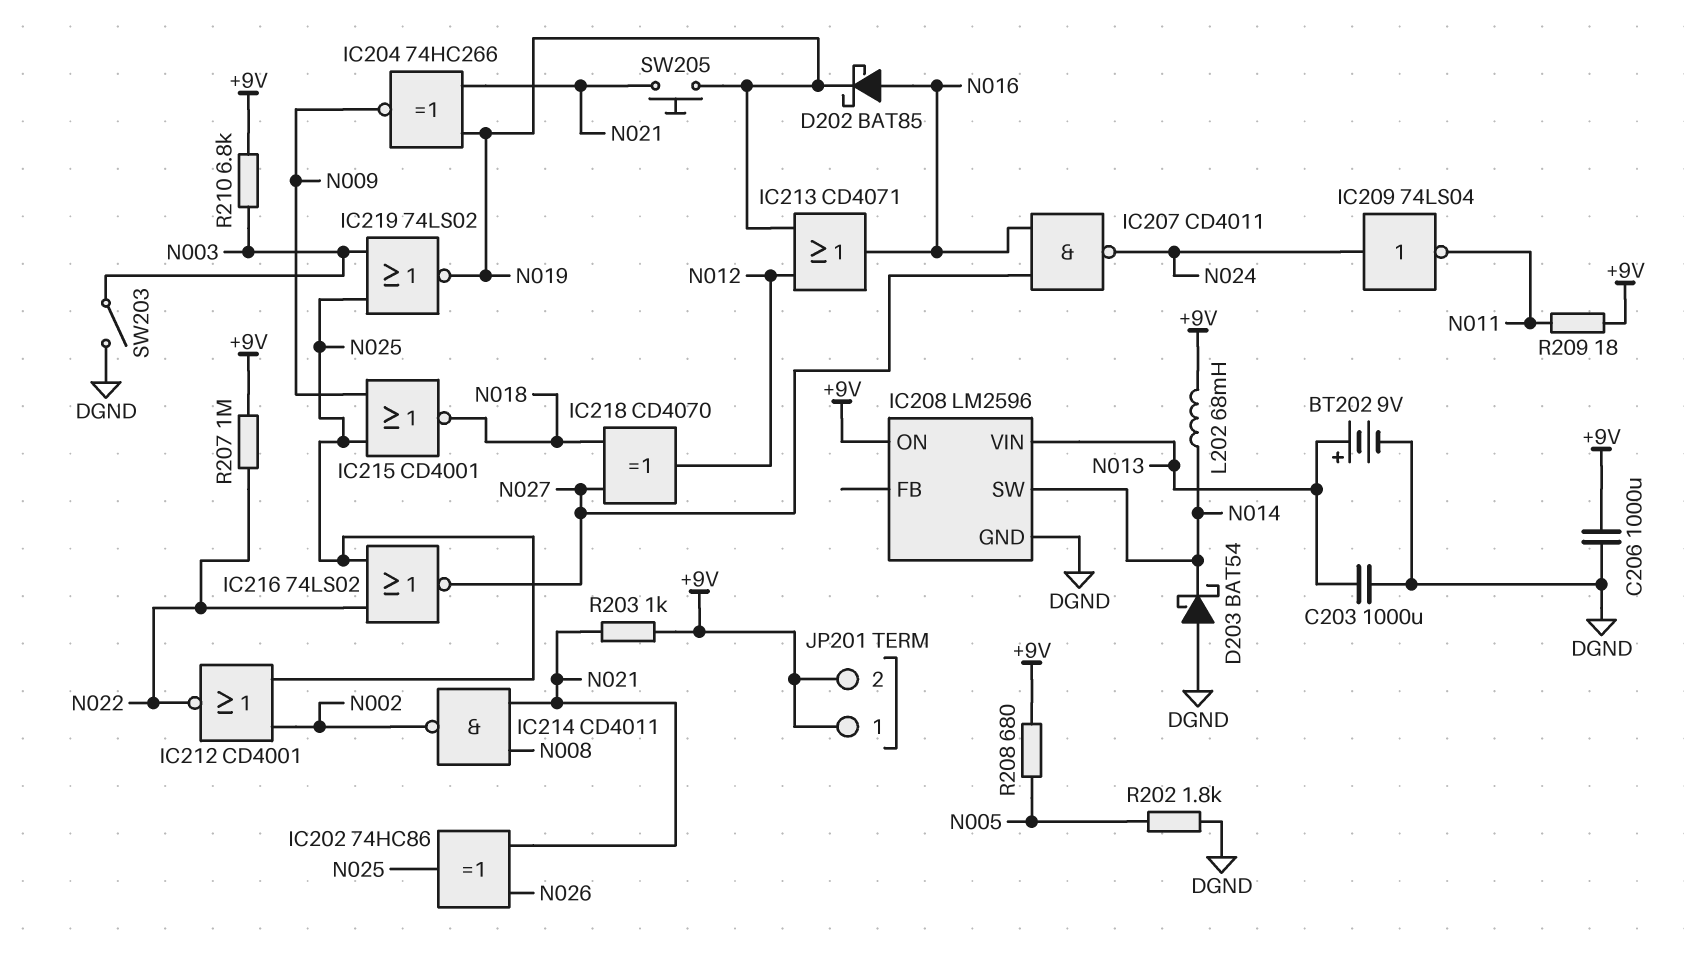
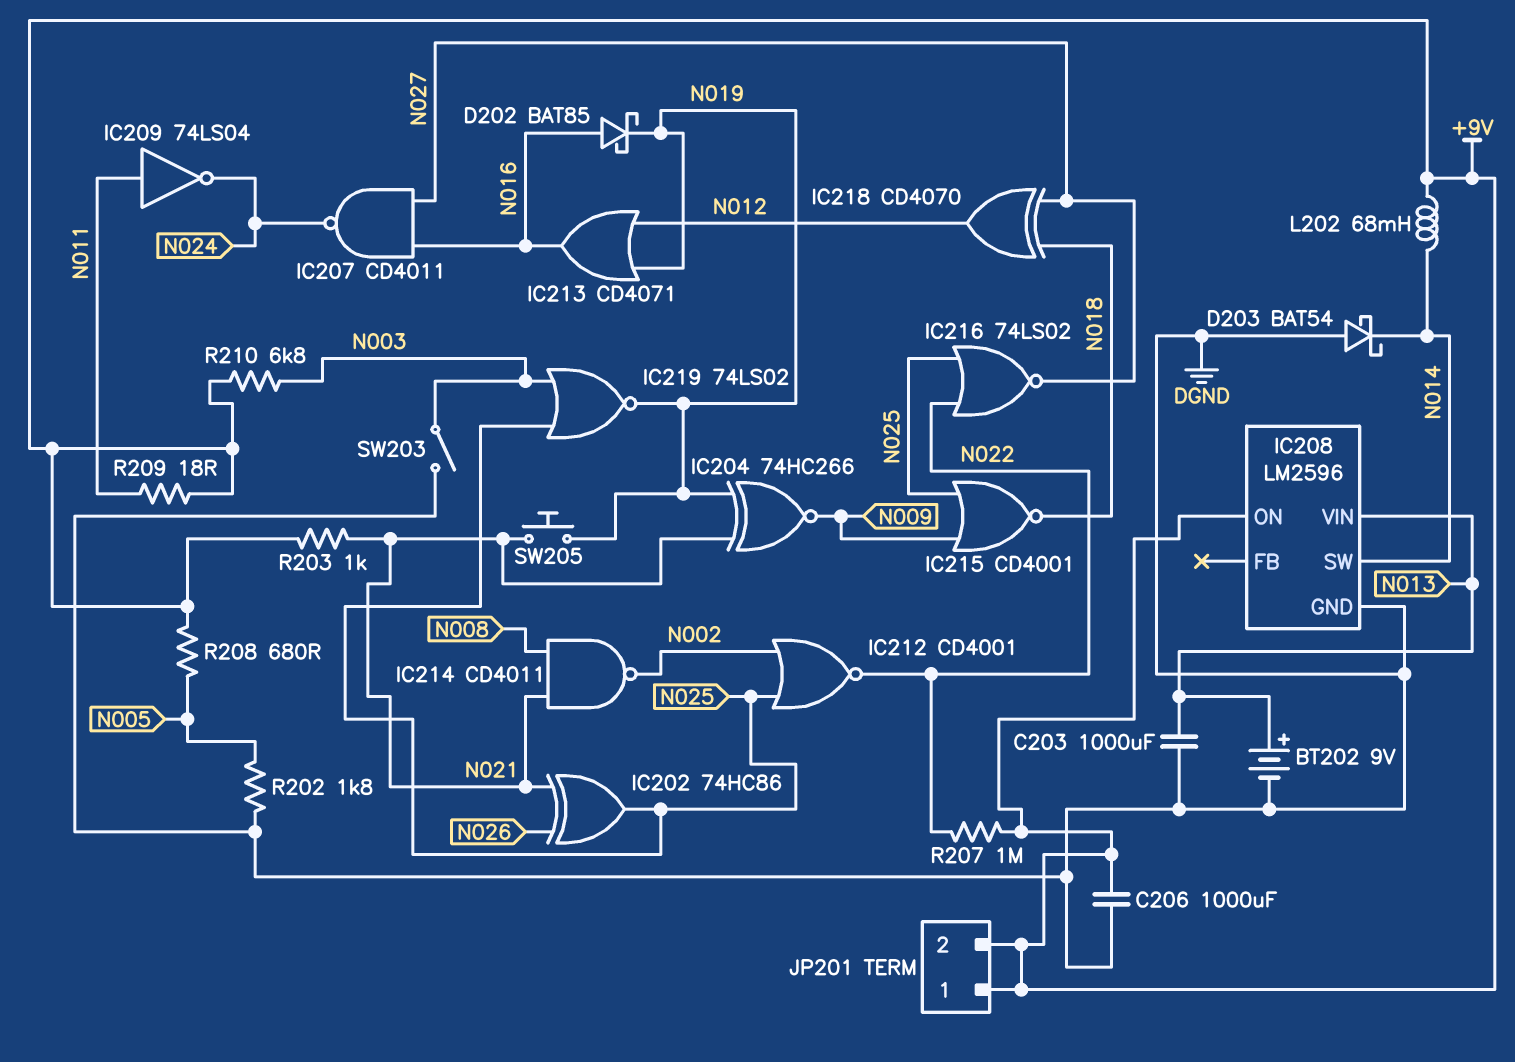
IC209: NOT 74LS04 (in N024, out N011) -> NOT 74LS04 (in N011, out N024)

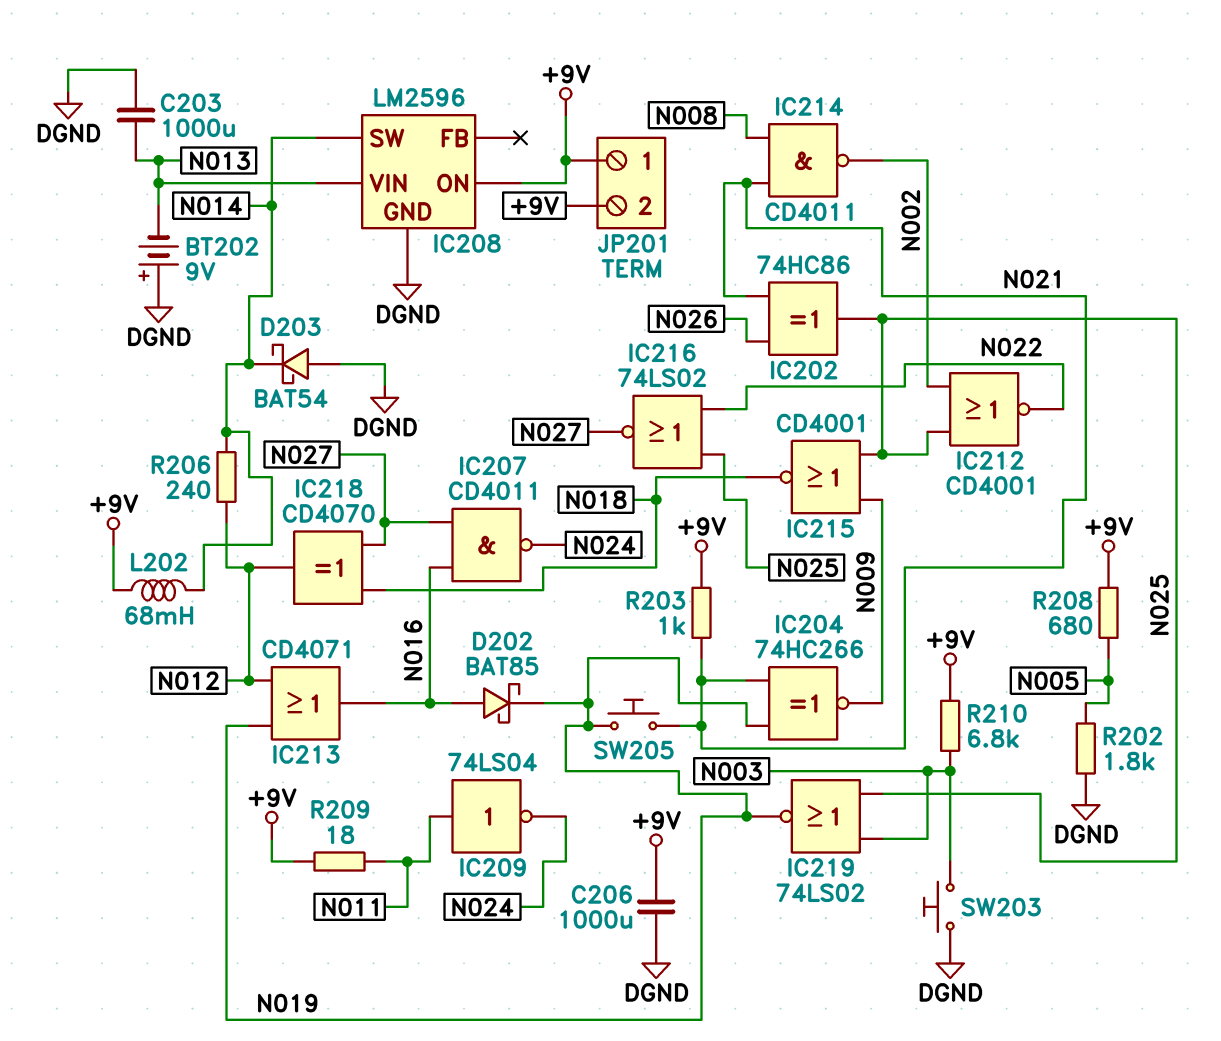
BT202: 9V (plus N013, minus DGND) -> 9V (plus DGND, minus N013)
R206: none -> 240 (N012, N014)
R207: 1M (+9V, N022) -> none
SW203: switch (DGND, N003) -> button (DGND, N003)

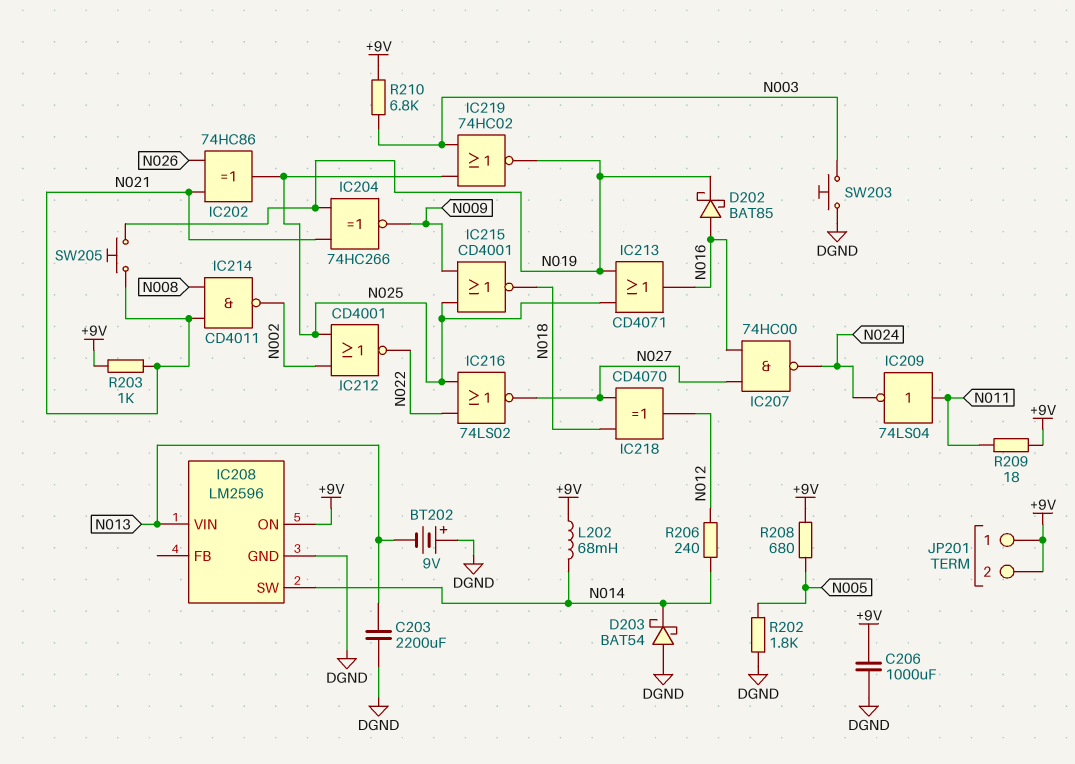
C203: 1000uF (DGND, N013) -> 2200uF (DGND, N013)
IC207: NAND CD4011 (in N016, in N027, out N024) -> NAND 74HC00 (in N016, in N027, out N024)
IC213: OR CD4071 (in N012, in N019, out N016) -> OR CD4071 (in N019, in N025, out N016)
IC219: NOR 74LS02 (in N003, in N025, out N019) -> NOR 74HC02 (in N003, in N025, out N019)

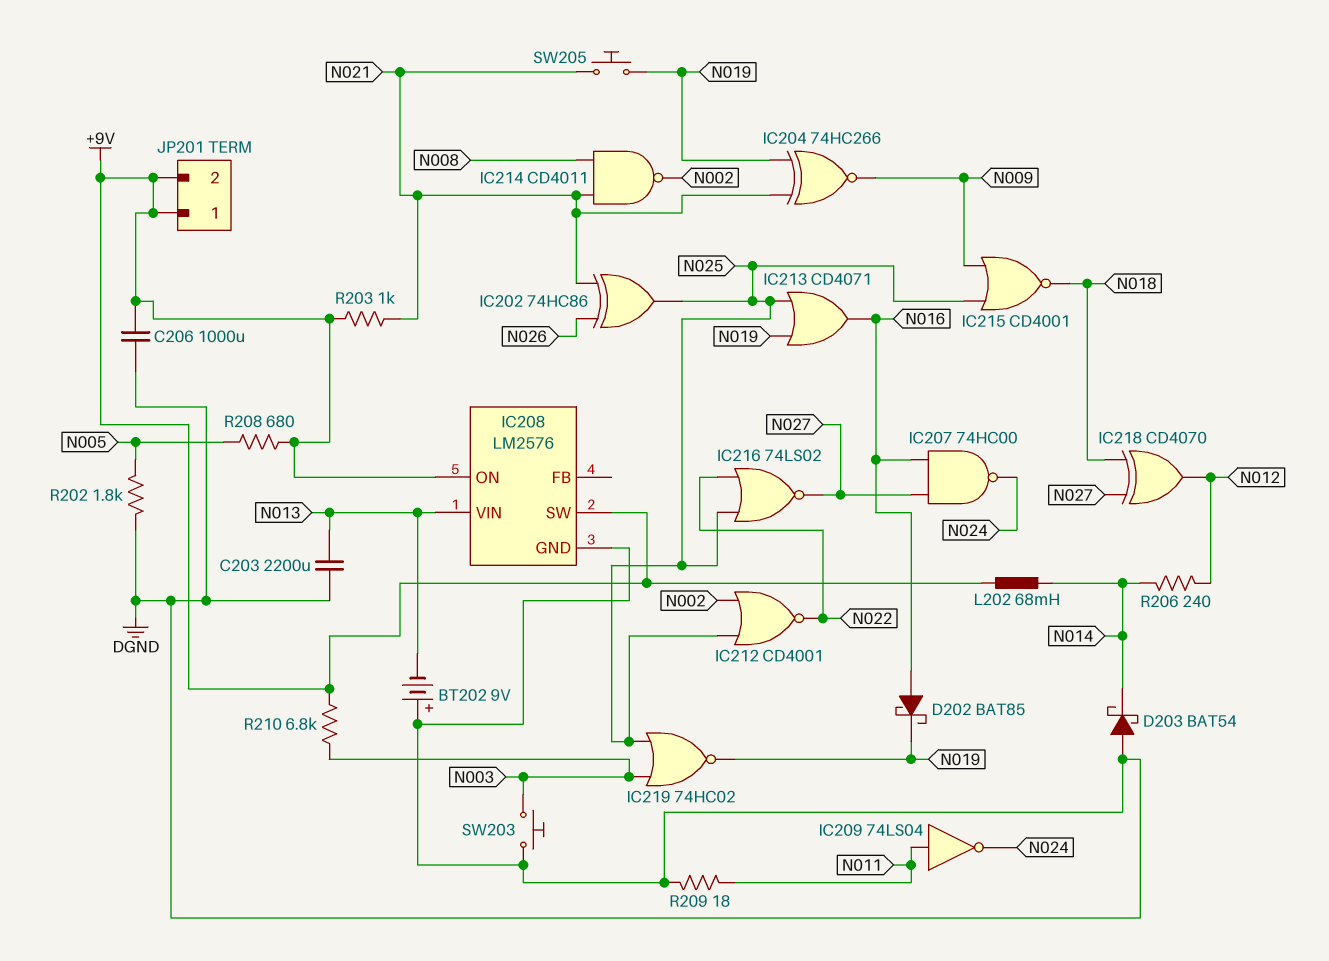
IC208: LM2596 -> LM2576
IC208 pin SW: N014 -> +9V
R209: 18 (+9V, N011) -> 18 (DGND, N011)

